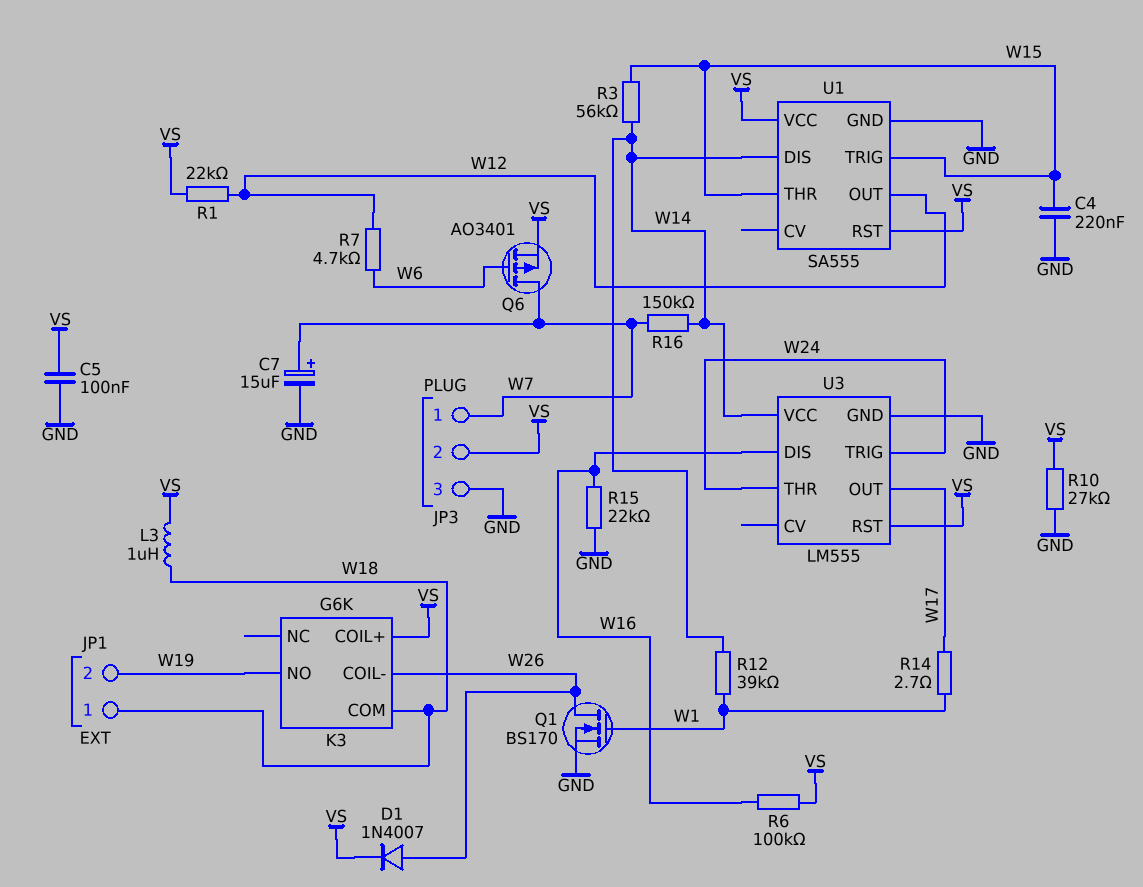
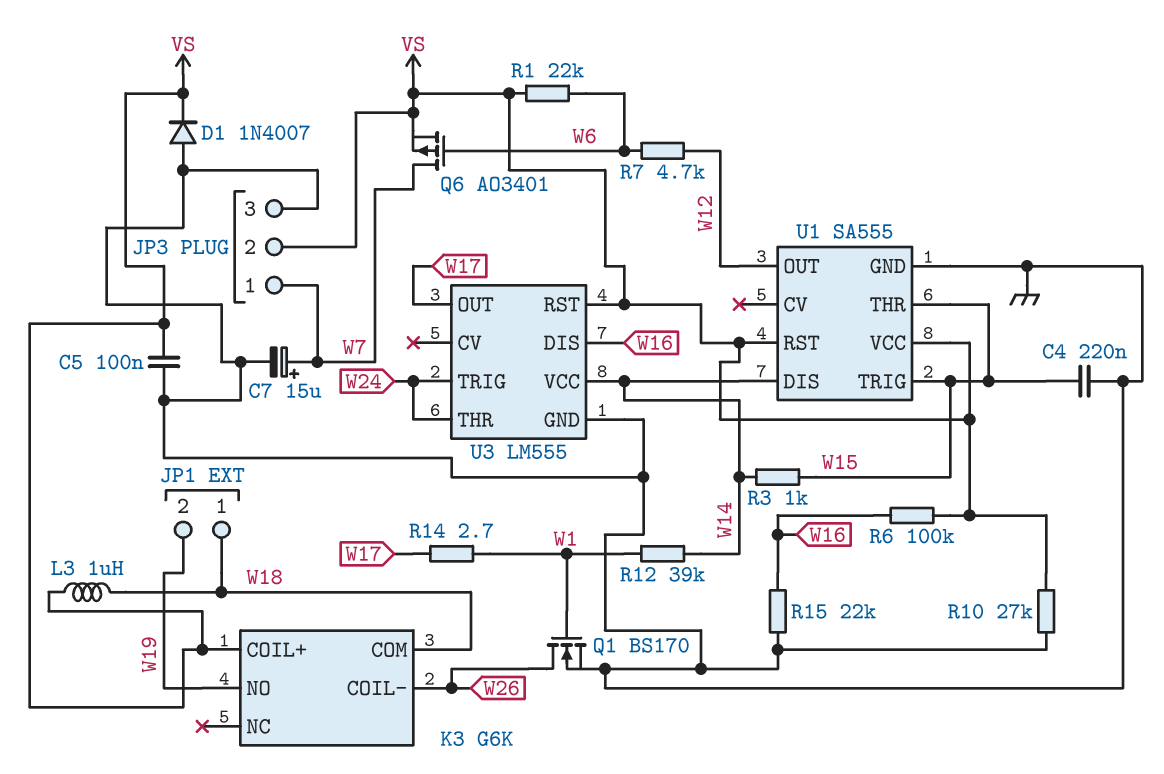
D1: diode 1N4007 (A W26, K VS) -> diode 1N4007 (A GND, K VS)
R1: 22k (VS, W12) -> 22k (VS, W6)
R3: 56k (W14, W15) -> 1k (W14, W15)
R16: 150k (W7, W14) -> none

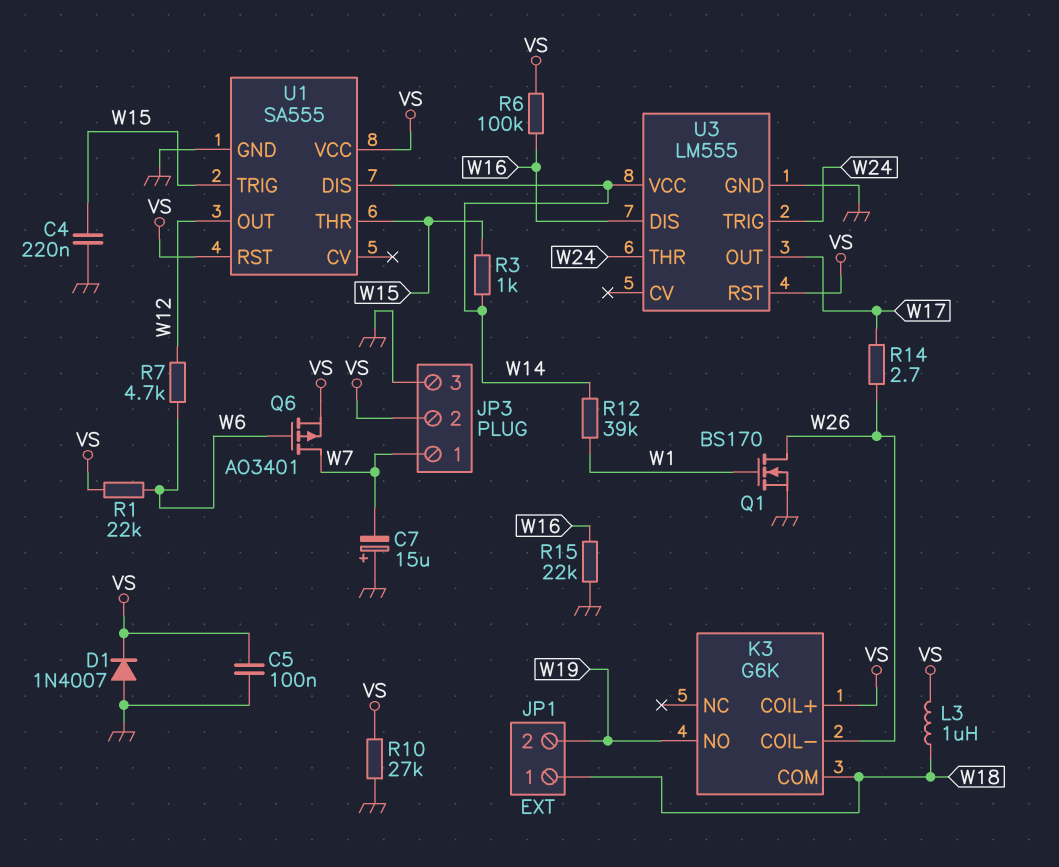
C7: 15uF (plus W7, minus GND) -> 15uF (plus GND, minus W7)
R14: 2.7 (W1, W17) -> 2.7 (W17, W26)

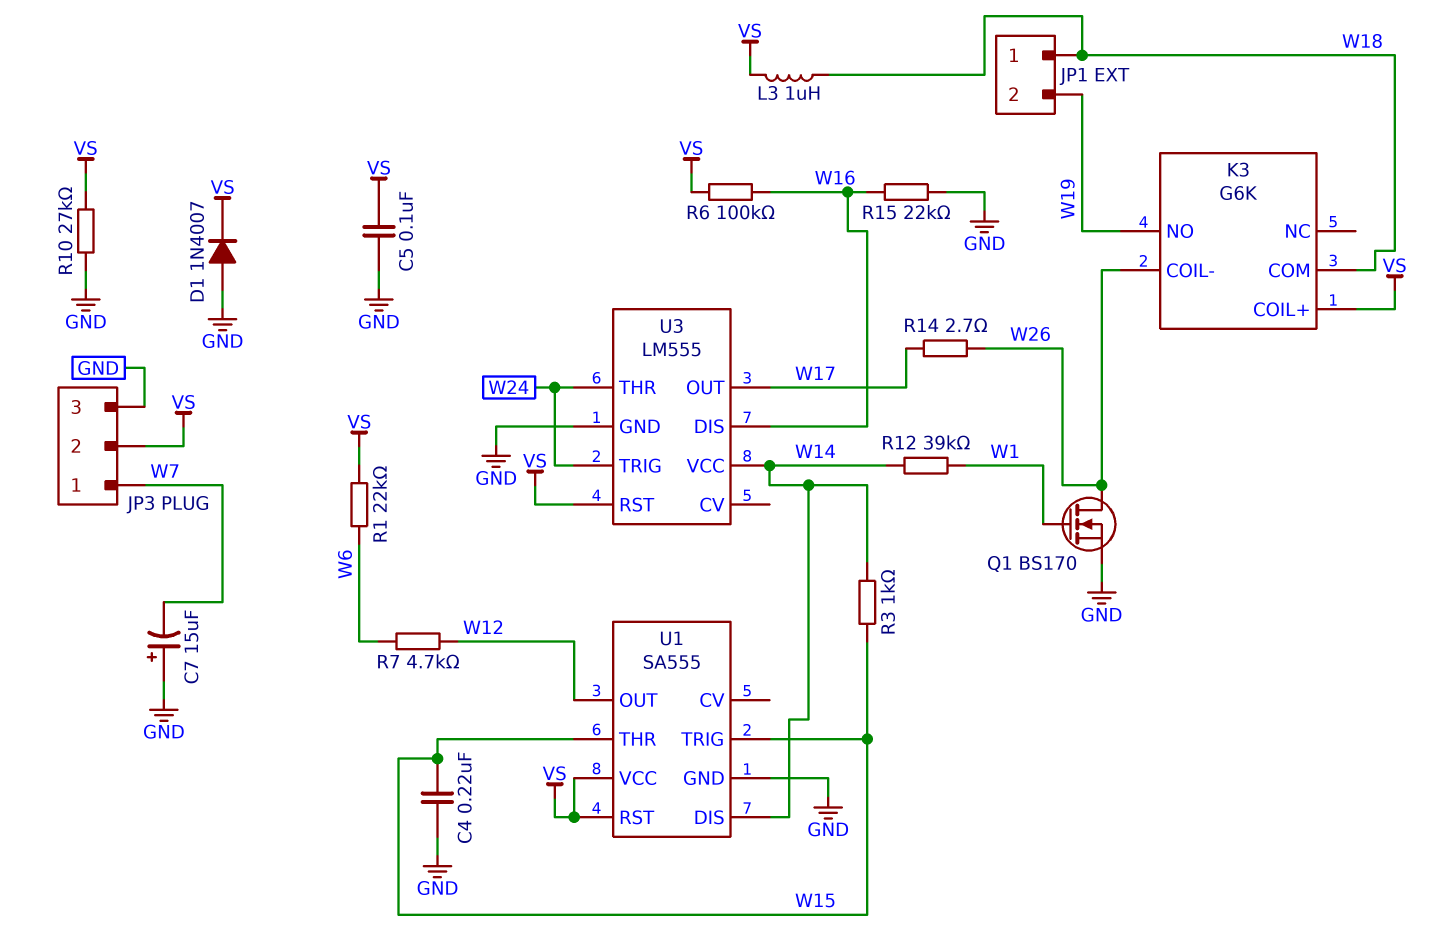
Q6: PMOS AO3401 (G W6, D W7, S VS) -> none

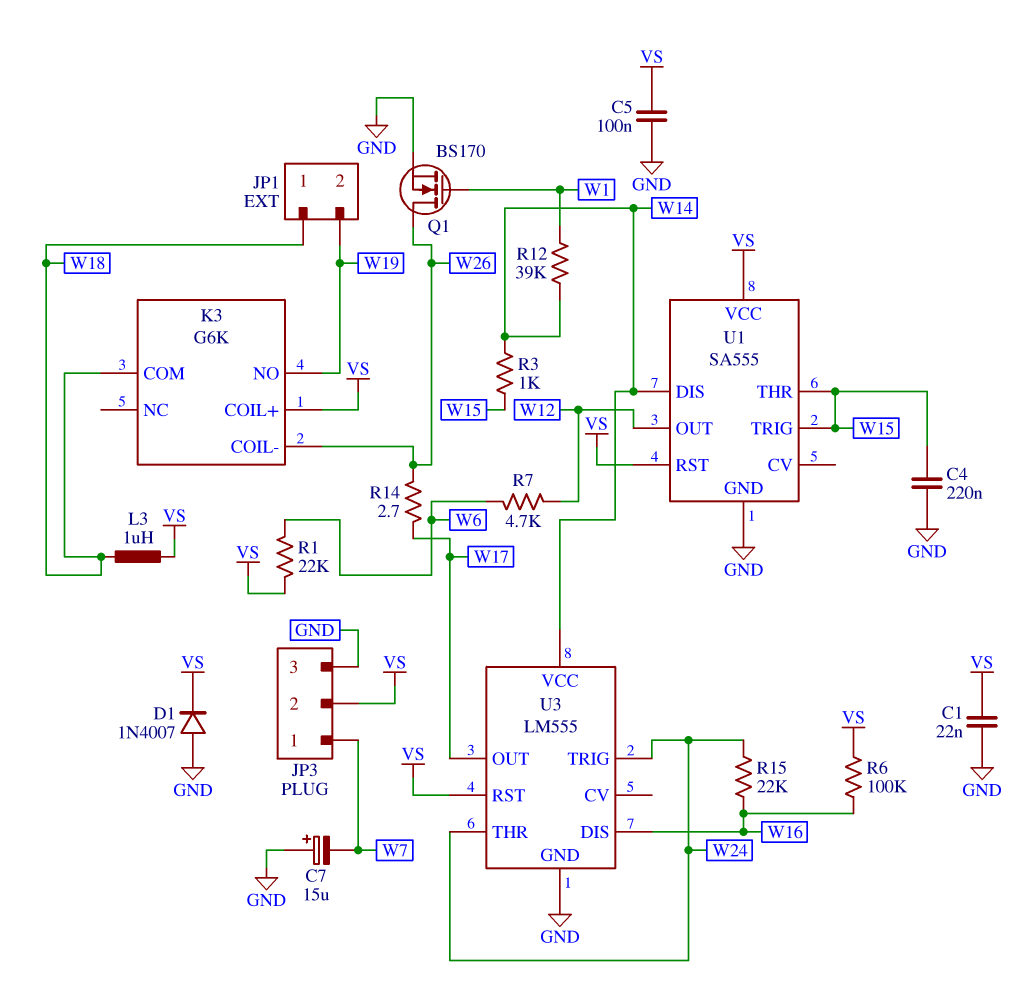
C1: none -> 22nF (GND, VS)
R10: 27k (GND, VS) -> none
R15: 22k (GND, W16) -> 22k (W16, W24)

